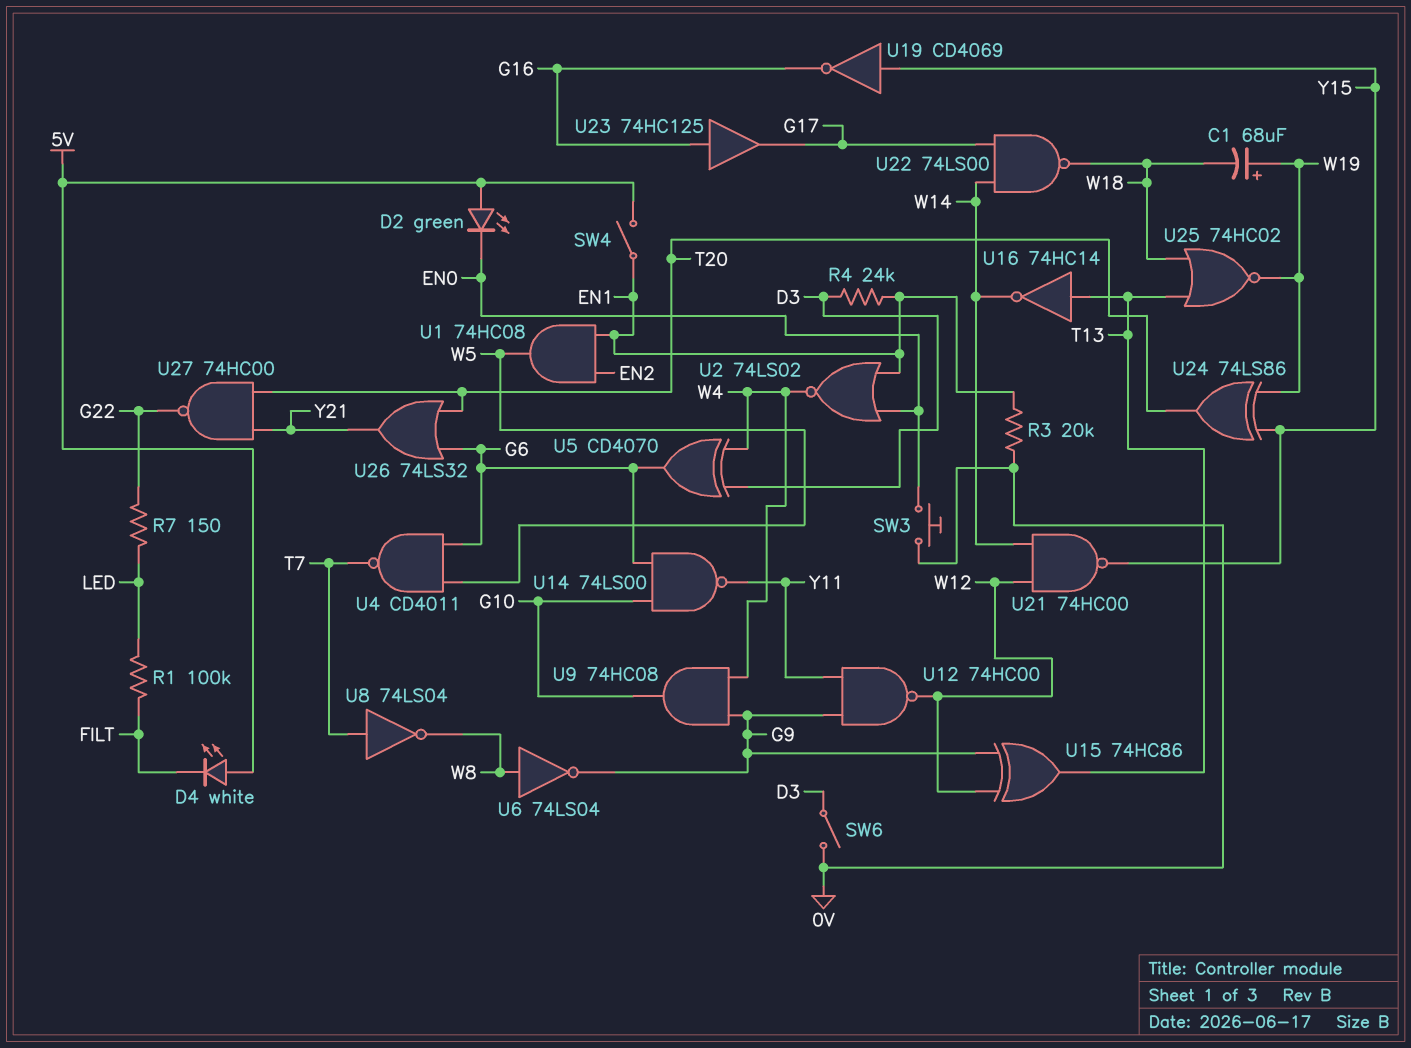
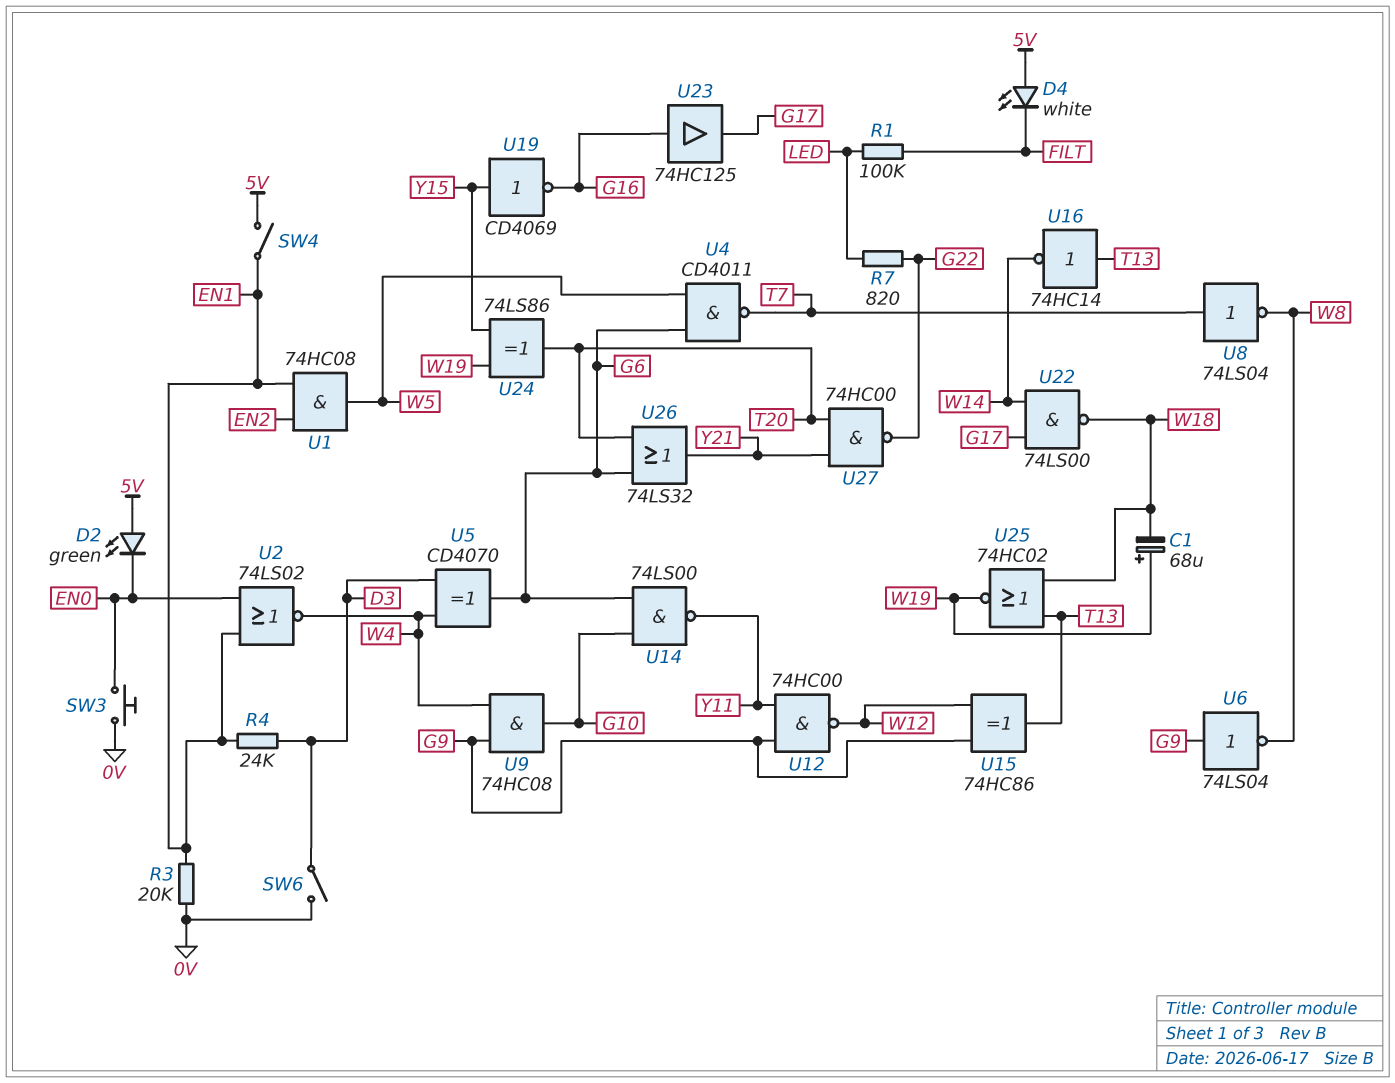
R7: 150 (G22, LED) -> 820 (G22, LED)
U6: NOT 74LS04 (in W8, out G9) -> NOT 74LS04 (in G9, out W8)
U21: NAND 74HC00 (in W12, in W14, out Y15) -> none

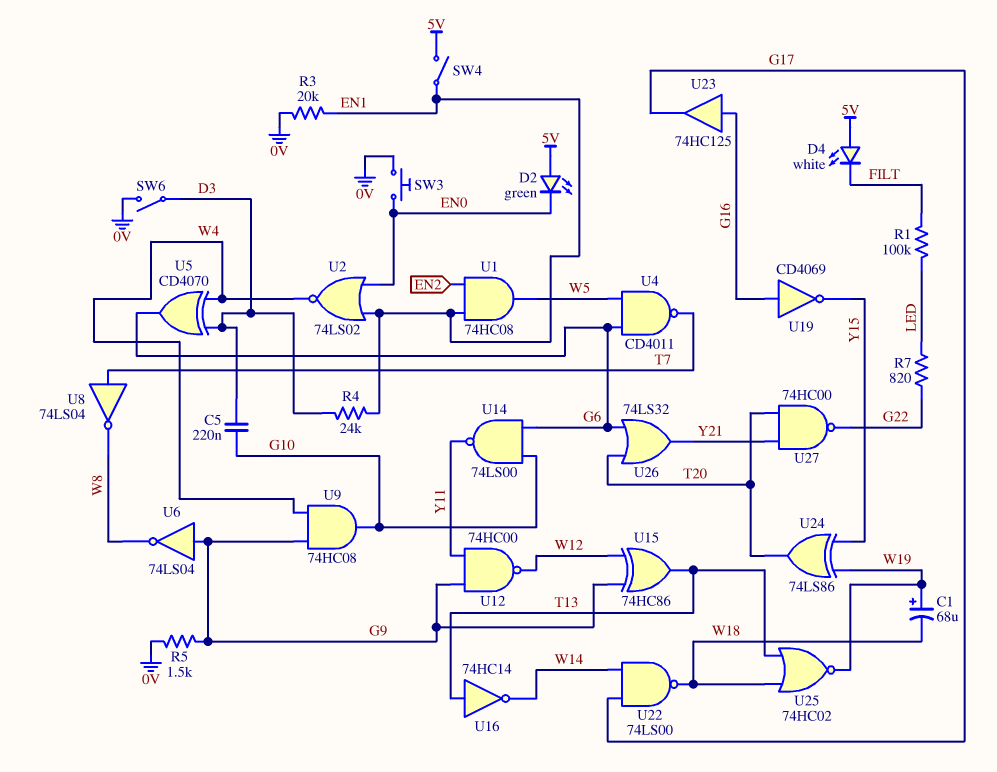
C5: none -> 220nF (D3, G10)
R5: none -> 1.5k (0V, G9)
U19: NOT CD4069 (in Y15, out G16) -> NOT CD4069 (in G16, out Y15)

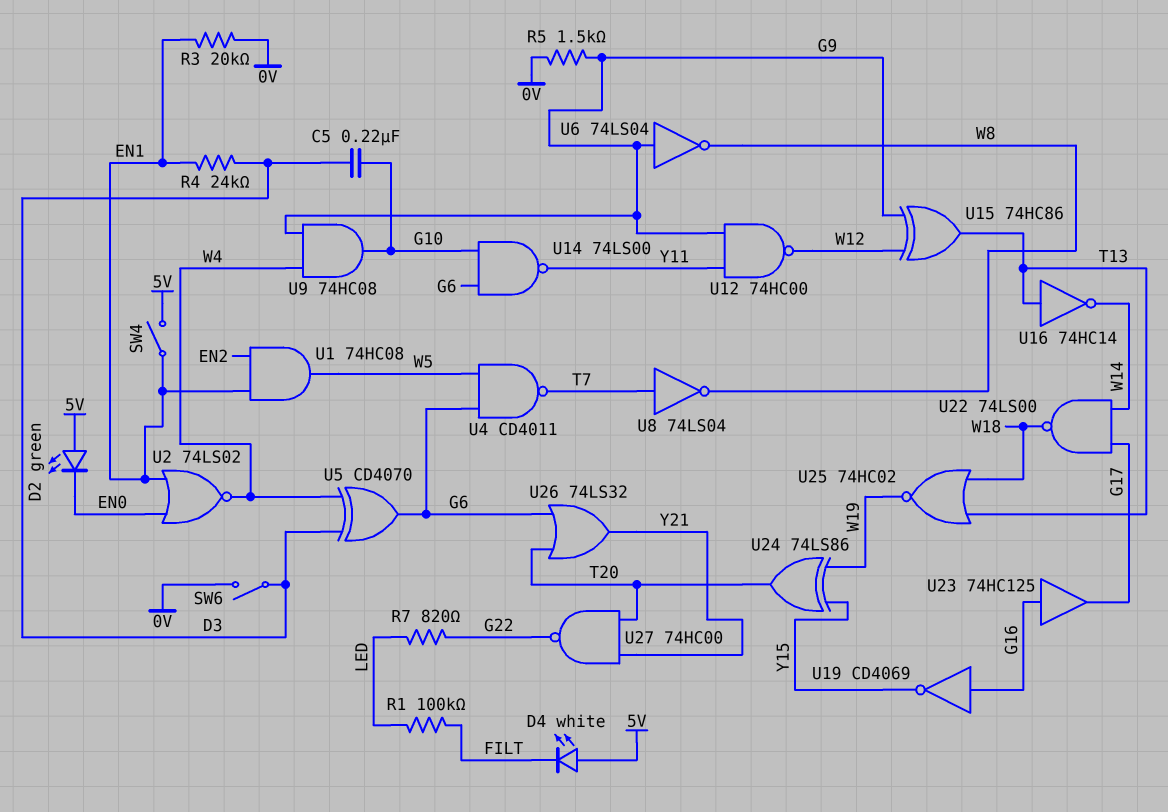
C1: 68uF (plus W19, minus W18) -> none
SW3: button (0V, EN0) -> none

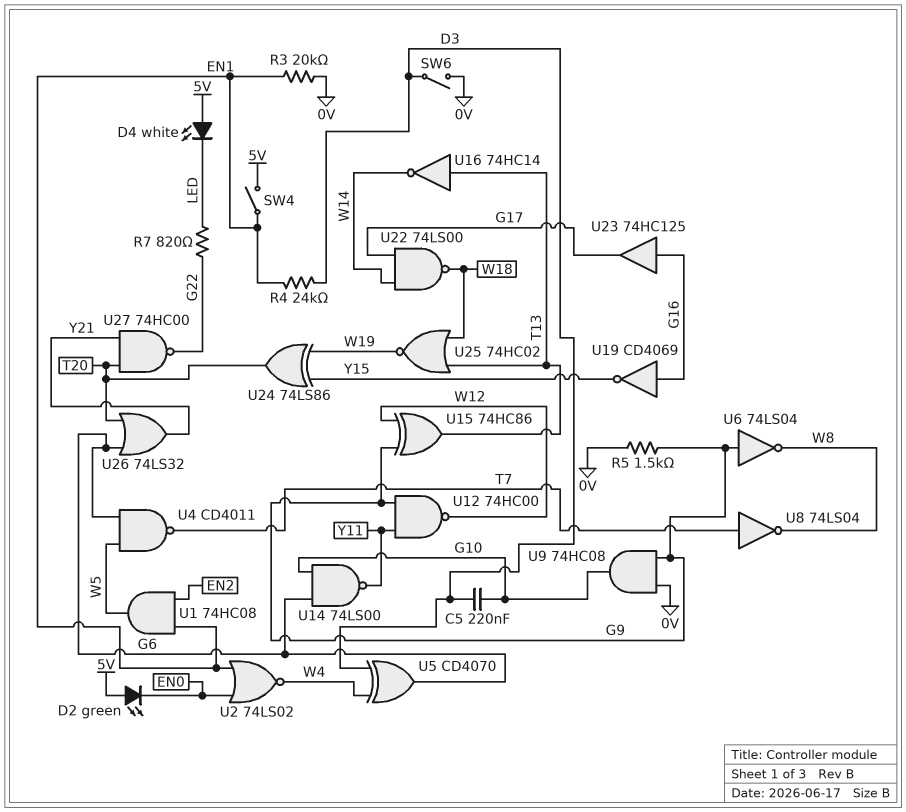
D4: LED white (A 5V, K FILT) -> LED white (A 5V, K LED)
R1: 100k (FILT, LED) -> none
U9: AND 74HC08 (in G9, in W4, out G10) -> AND 74HC08 (in 0V, in G9, out G10)

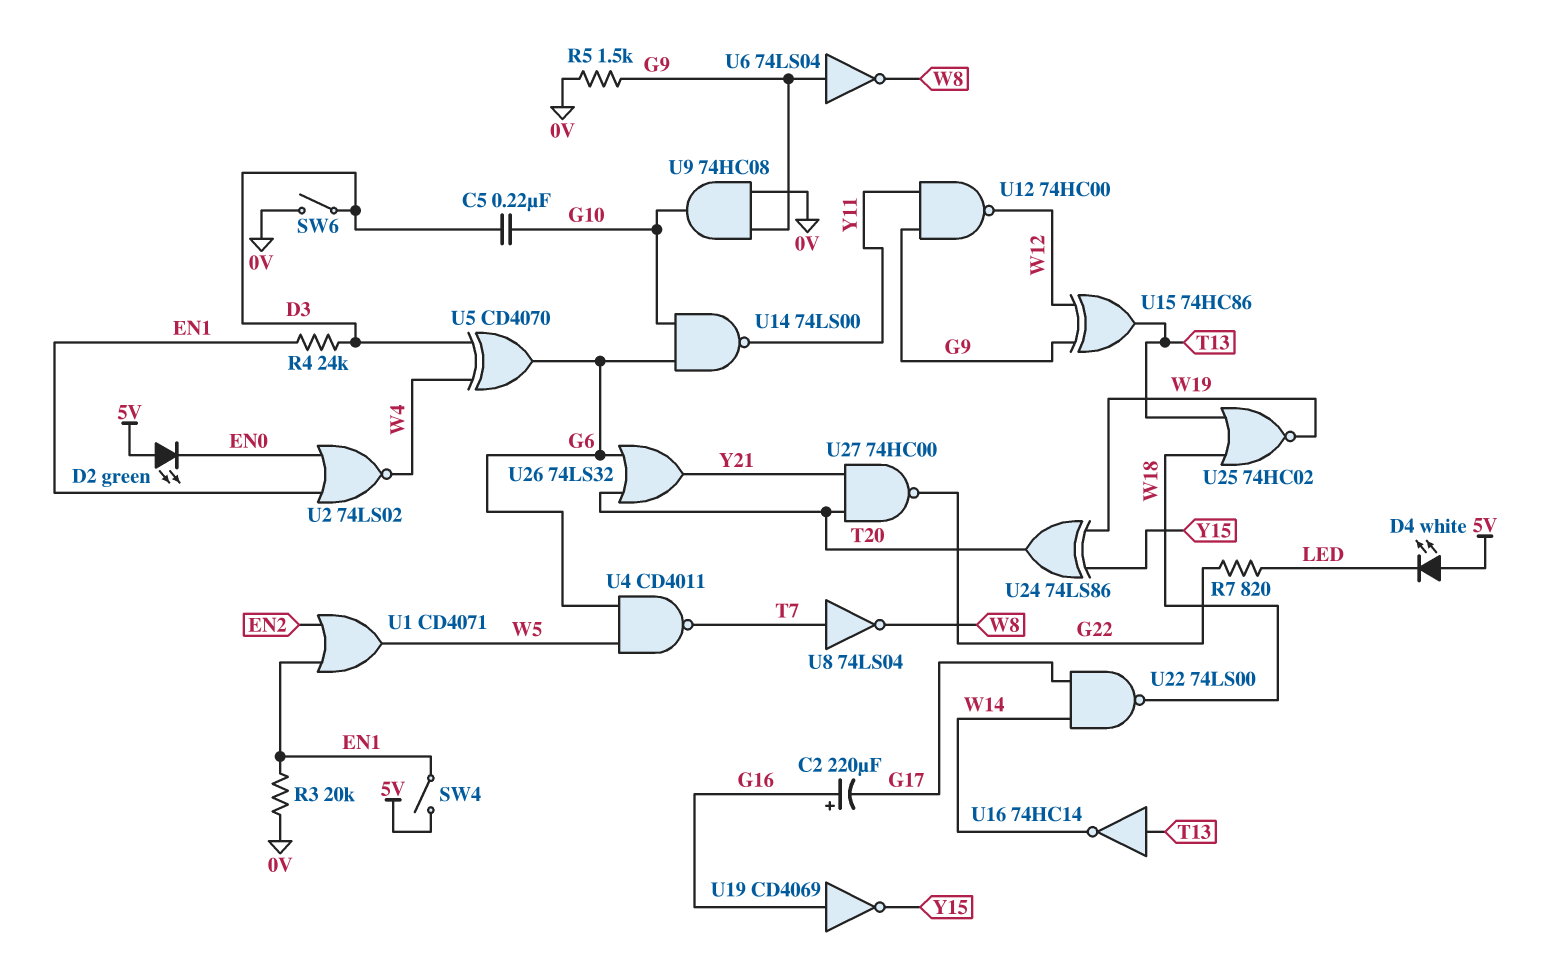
C2: none -> 220uF (plus G16, minus G17)
U1: AND 74HC08 (in EN1, in EN2, out W5) -> OR CD4071 (in EN1, in EN2, out W5)
U23: buffer 74HC125 (in G16, out G17) -> none

